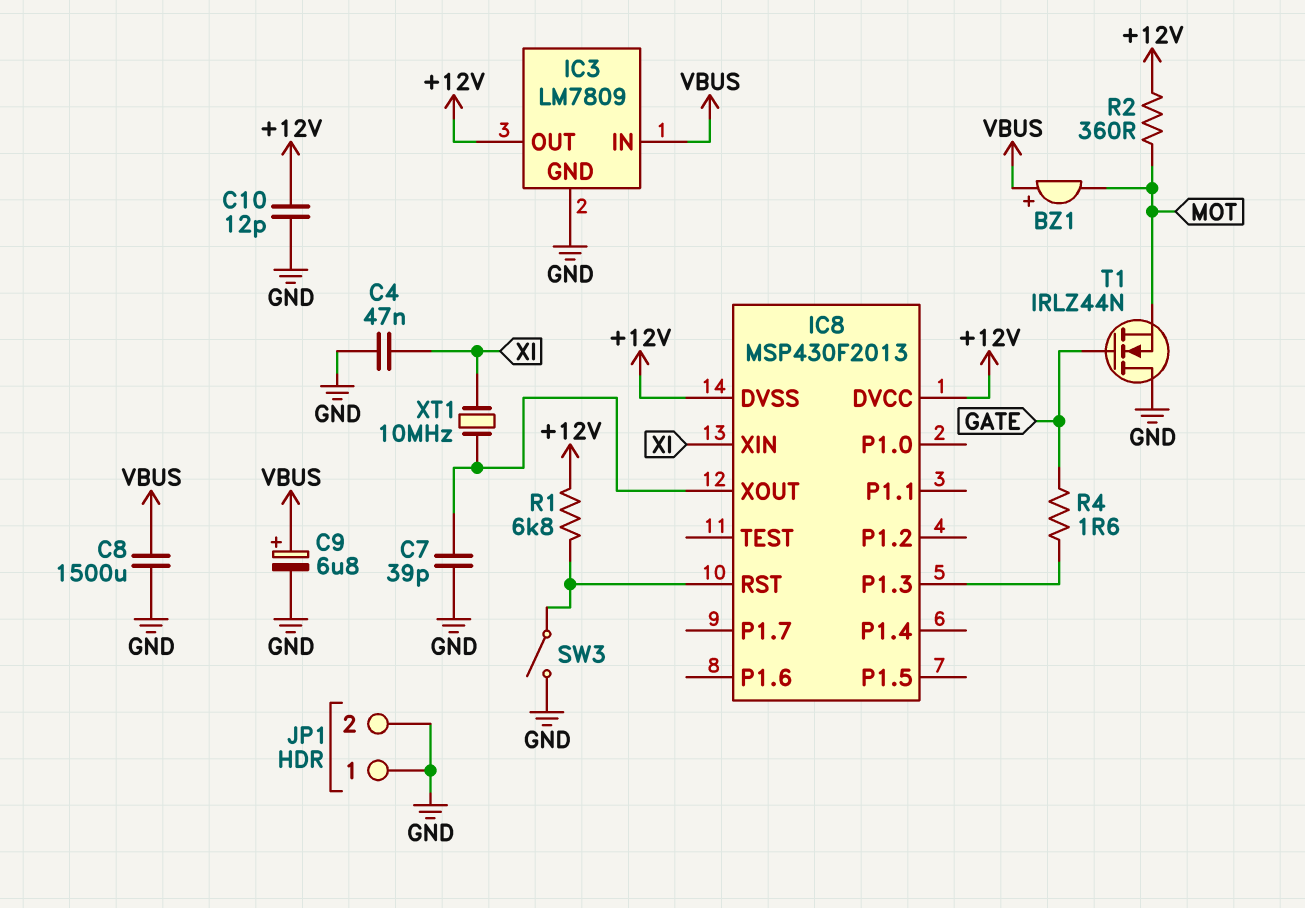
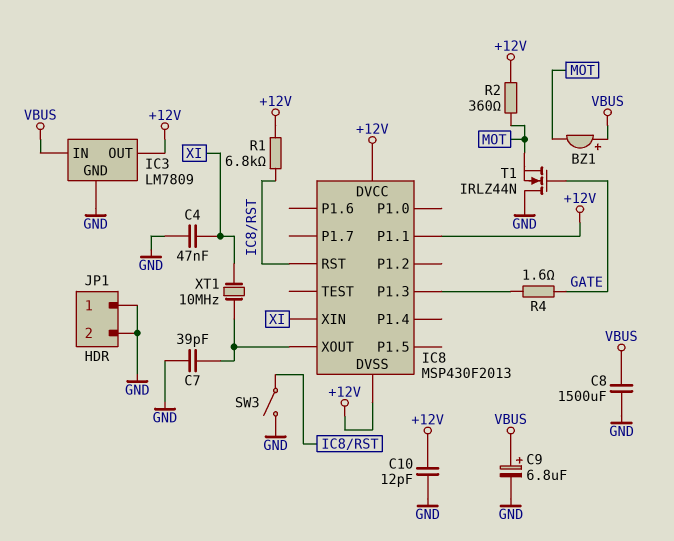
IC8 pin P1.1: none -> +12V

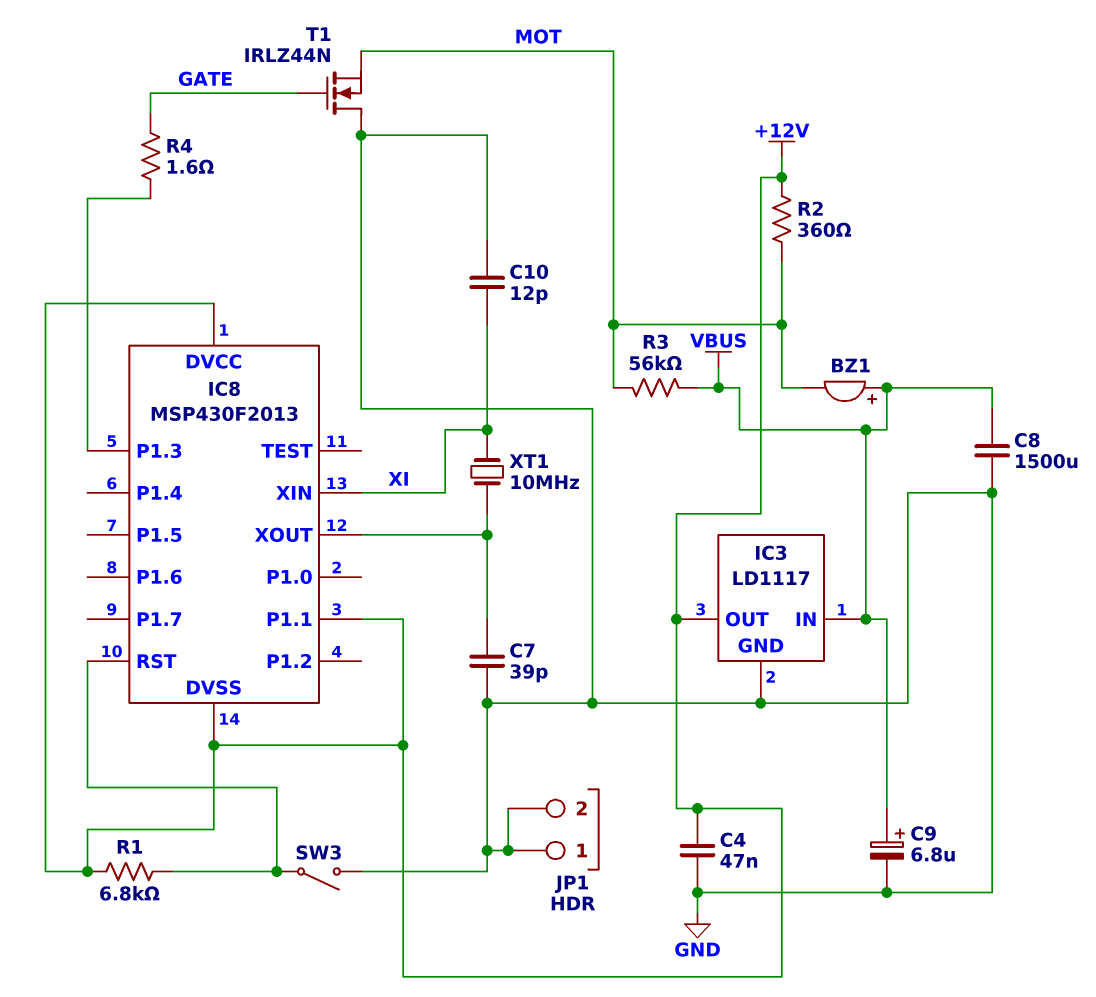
C4: 47nF (GND, XI) -> 47nF (+12V, GND)
C10: 12pF (+12V, GND) -> 12pF (GND, XI)
IC3: LM7809 -> LD1117
R3: none -> 56k (MOT, VBUS)

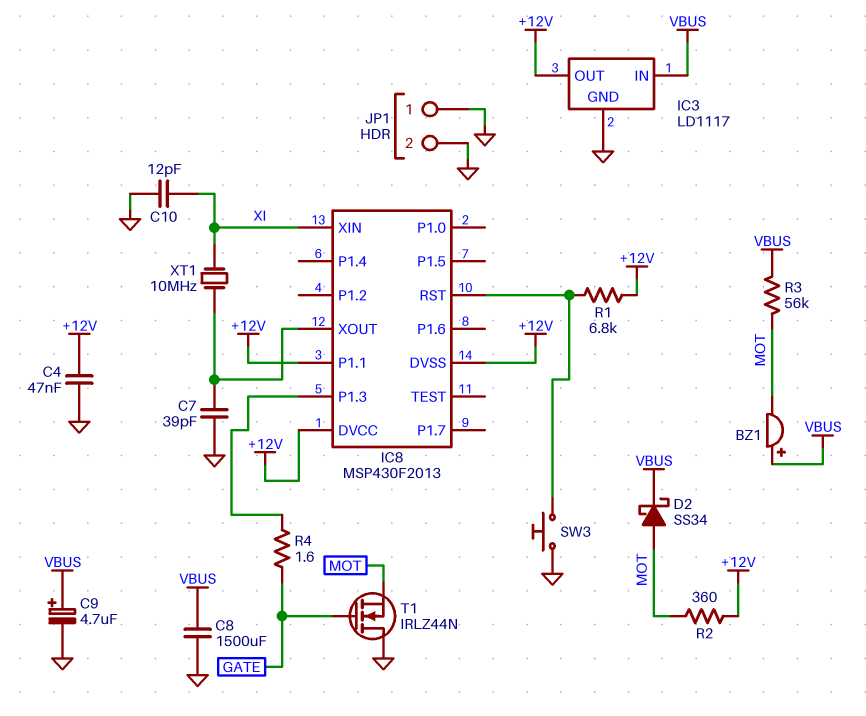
C9: 6.8uF (plus VBUS, minus GND) -> 4.7uF (plus VBUS, minus GND)
D2: none -> schottky SS34 (A MOT, K VBUS)
SW3: switch (GND, IC8/RST) -> button (GND, IC8/RST)

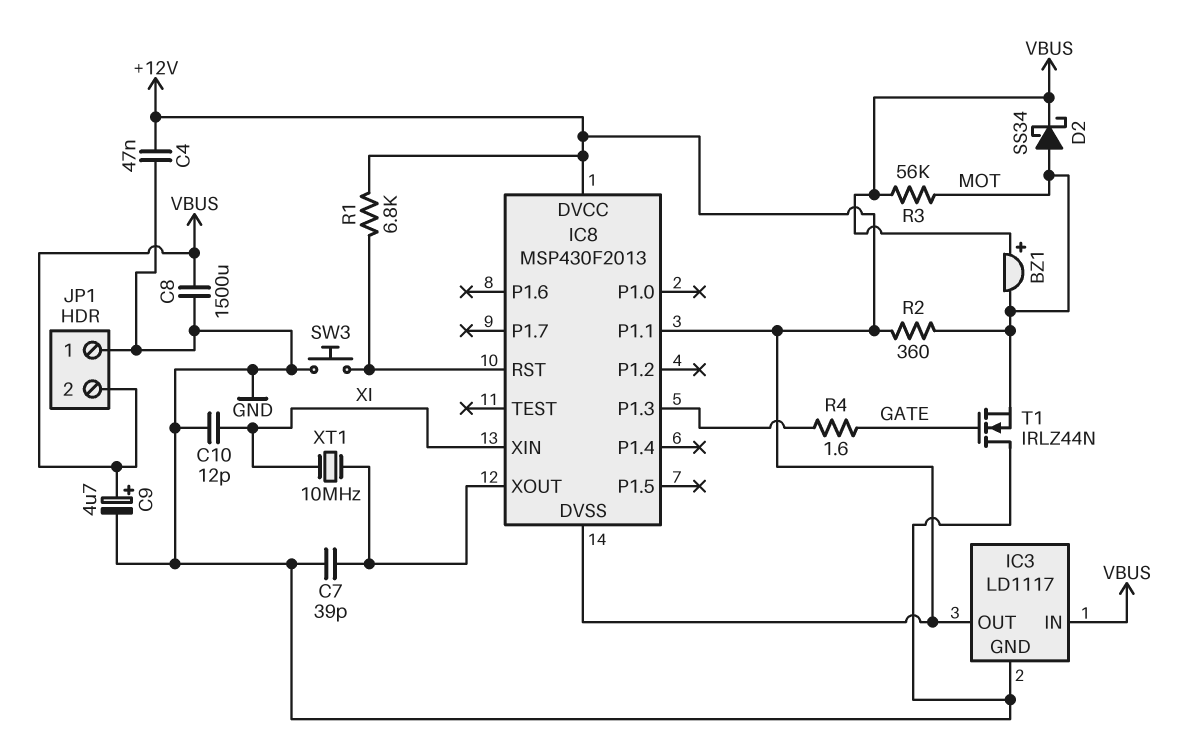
JP1 pin 2: GND -> VBUS

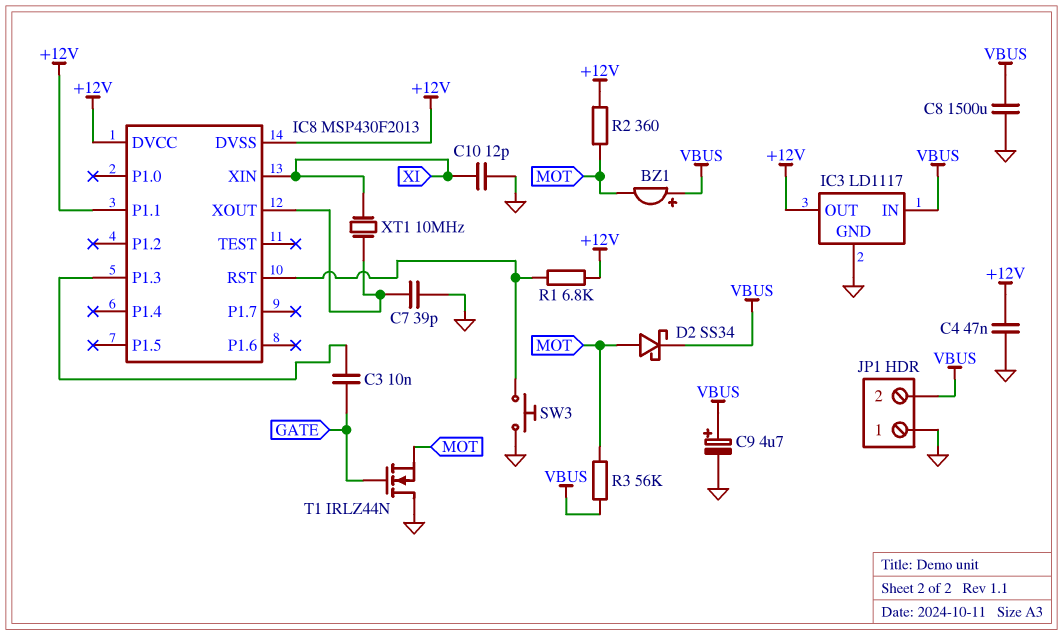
C3: none -> 10nF (GATE, IC8/P1.3)
R4: 1.6 (GATE, IC8/P1.3) -> none

